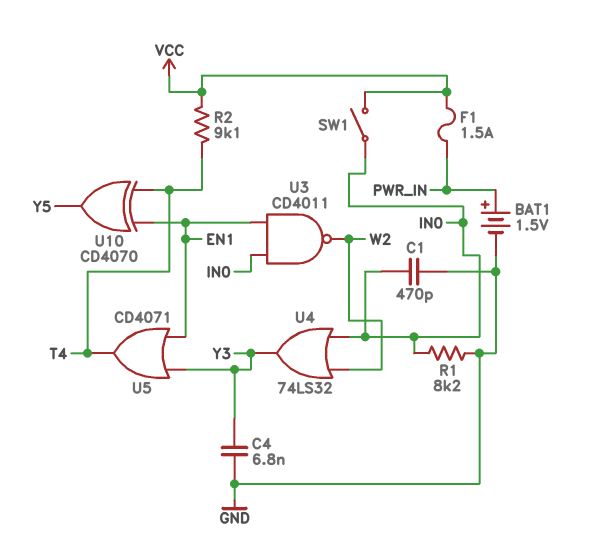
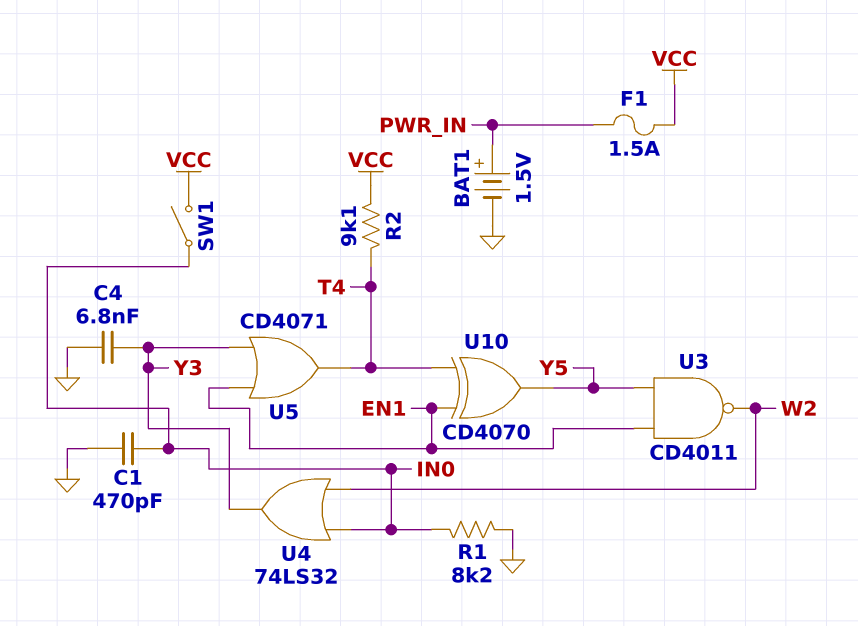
U3: NAND CD4011 (in EN1, in IN0, out W2) -> NAND CD4011 (in EN1, in Y5, out W2)

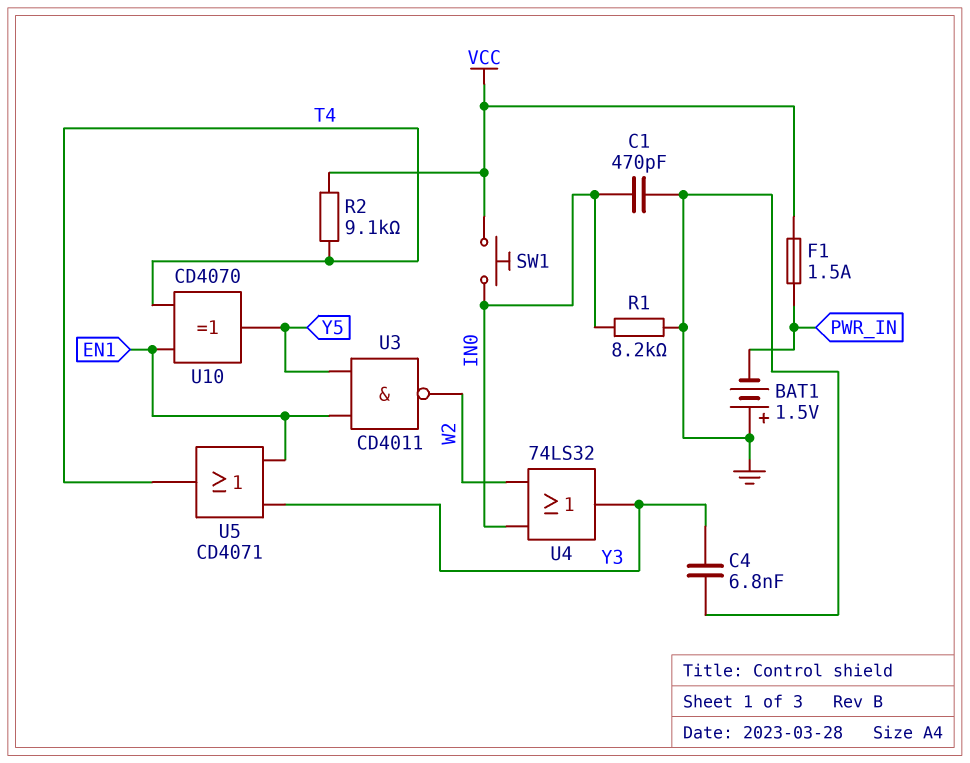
BAT1: 1.5V (plus PWR_IN, minus GND) -> 1.5V (plus GND, minus PWR_IN)
SW1: switch (IN0, VCC) -> button (IN0, VCC)

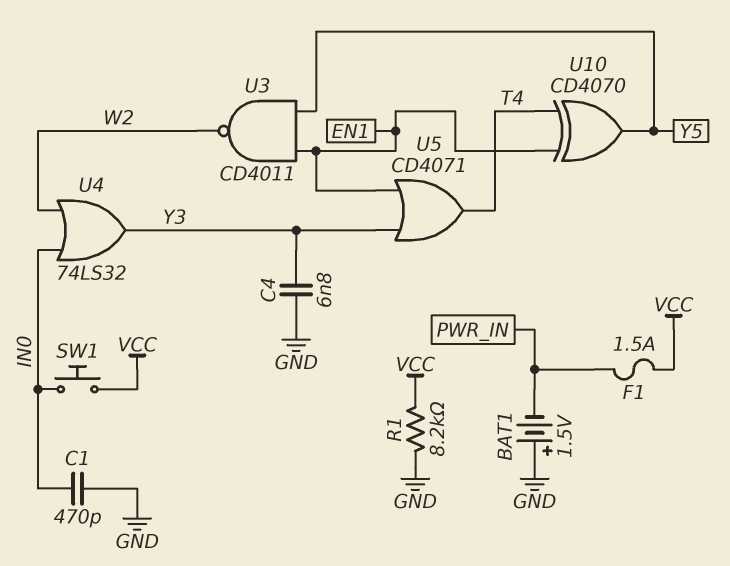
R1: 8.2k (GND, IN0) -> 8.2k (GND, VCC)
R2: 9.1k (T4, VCC) -> none

